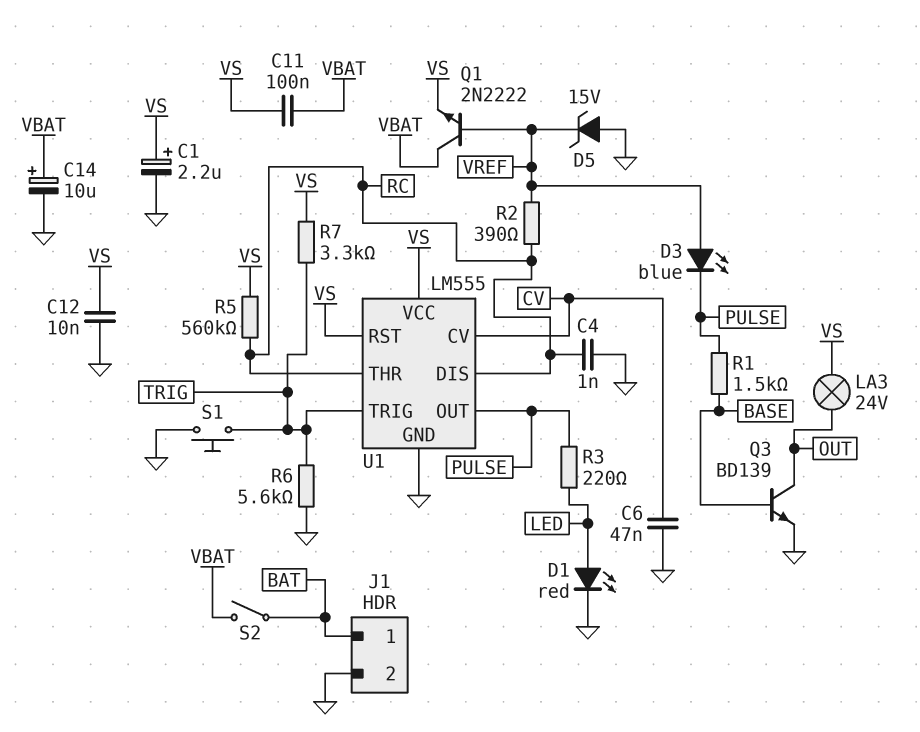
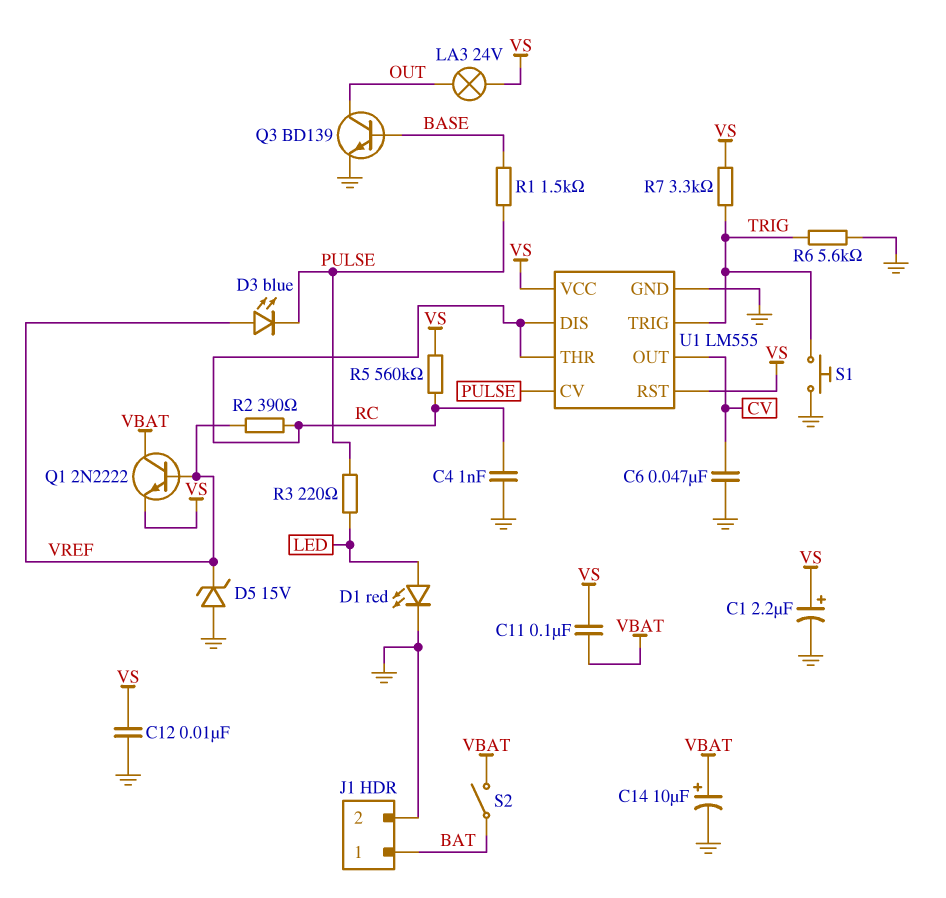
U1 pin CV: CV -> PULSE
U1 pin OUT: PULSE -> CV

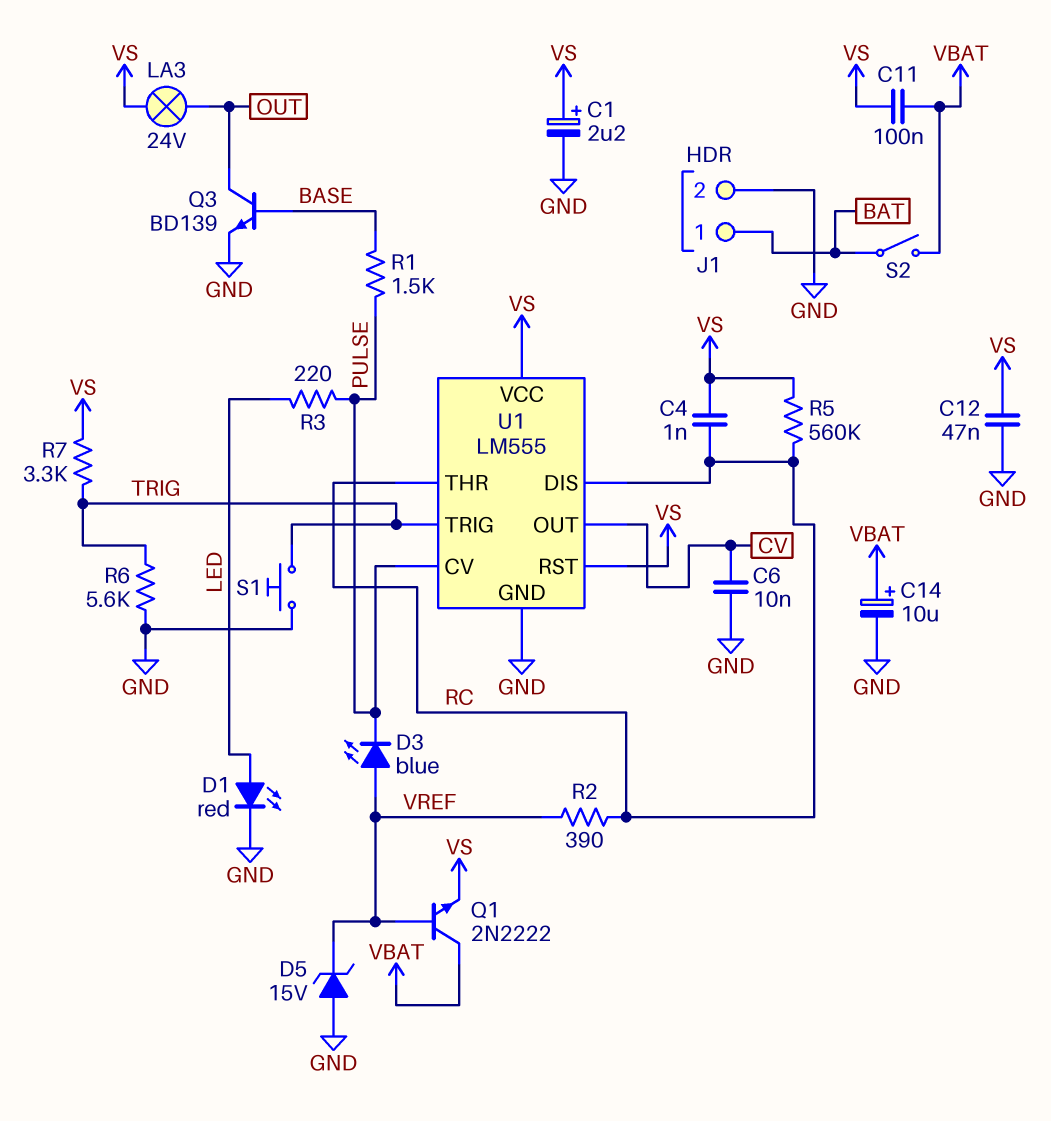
C4: 1nF (GND, RC) -> 1nF (RC, VS)
C6: 47nF (CV, GND) -> 10nF (CV, GND)
C12: 10nF (GND, VS) -> 47nF (GND, VS)

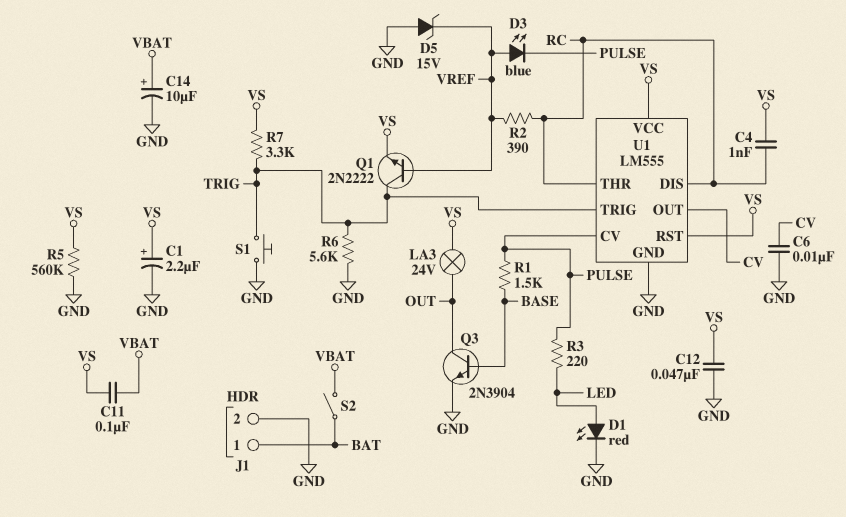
Q1: NPN 2N2222 (B VREF, C VBAT, E VS) -> NPN 2N2222 (B VREF, C TRIG, E VS)
Q3: NPN BD139 (B BASE, C OUT, E GND) -> NPN 2N3904 (B BASE, C OUT, E GND)
R5: 560k (RC, VS) -> 560k (GND, VS)

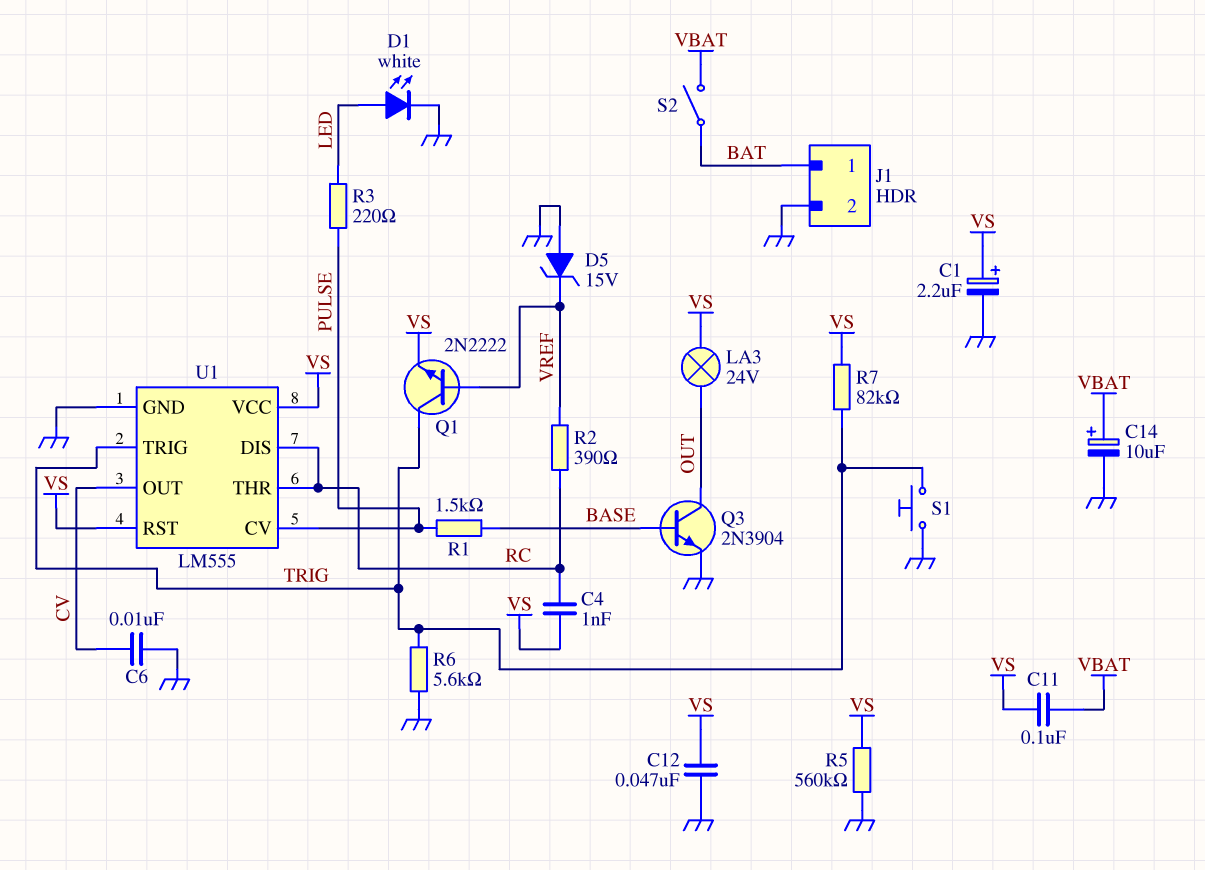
D1: LED red (A LED, K GND) -> LED white (A LED, K GND)
D3: LED blue (A VREF, K PULSE) -> none
R7: 3.3k (TRIG, VS) -> 82k (TRIG, VS)

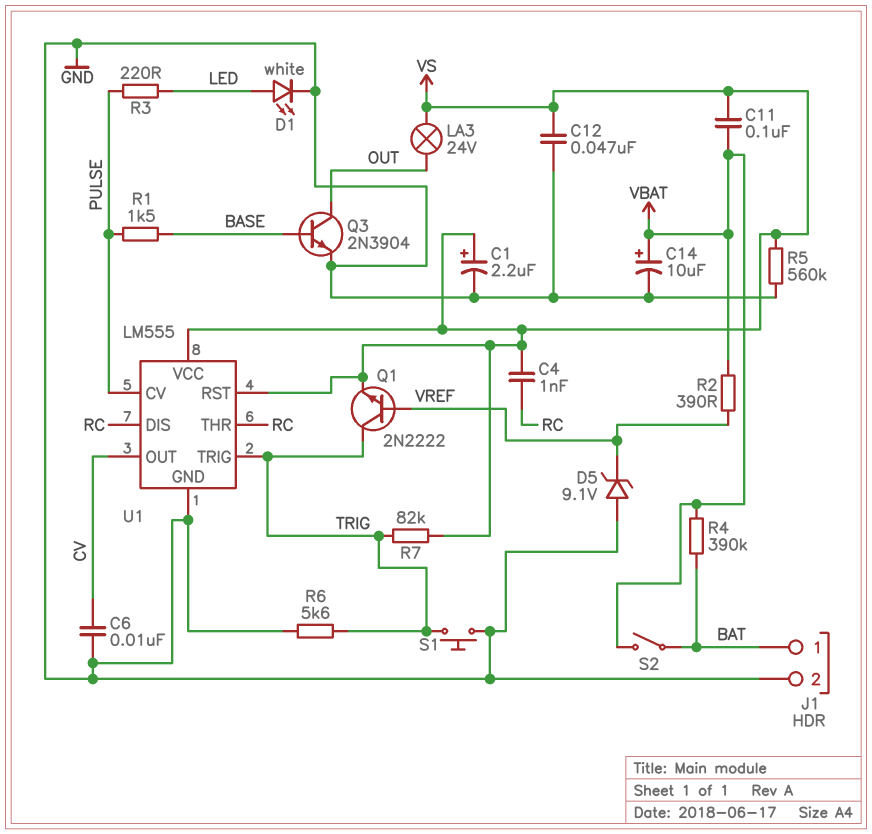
D5: zener 15V (A GND, K VREF) -> zener 9.1V (A GND, K VREF)
R2: 390 (RC, VREF) -> 390 (VBAT, VREF)
R4: none -> 390k (BAT, VBAT)

